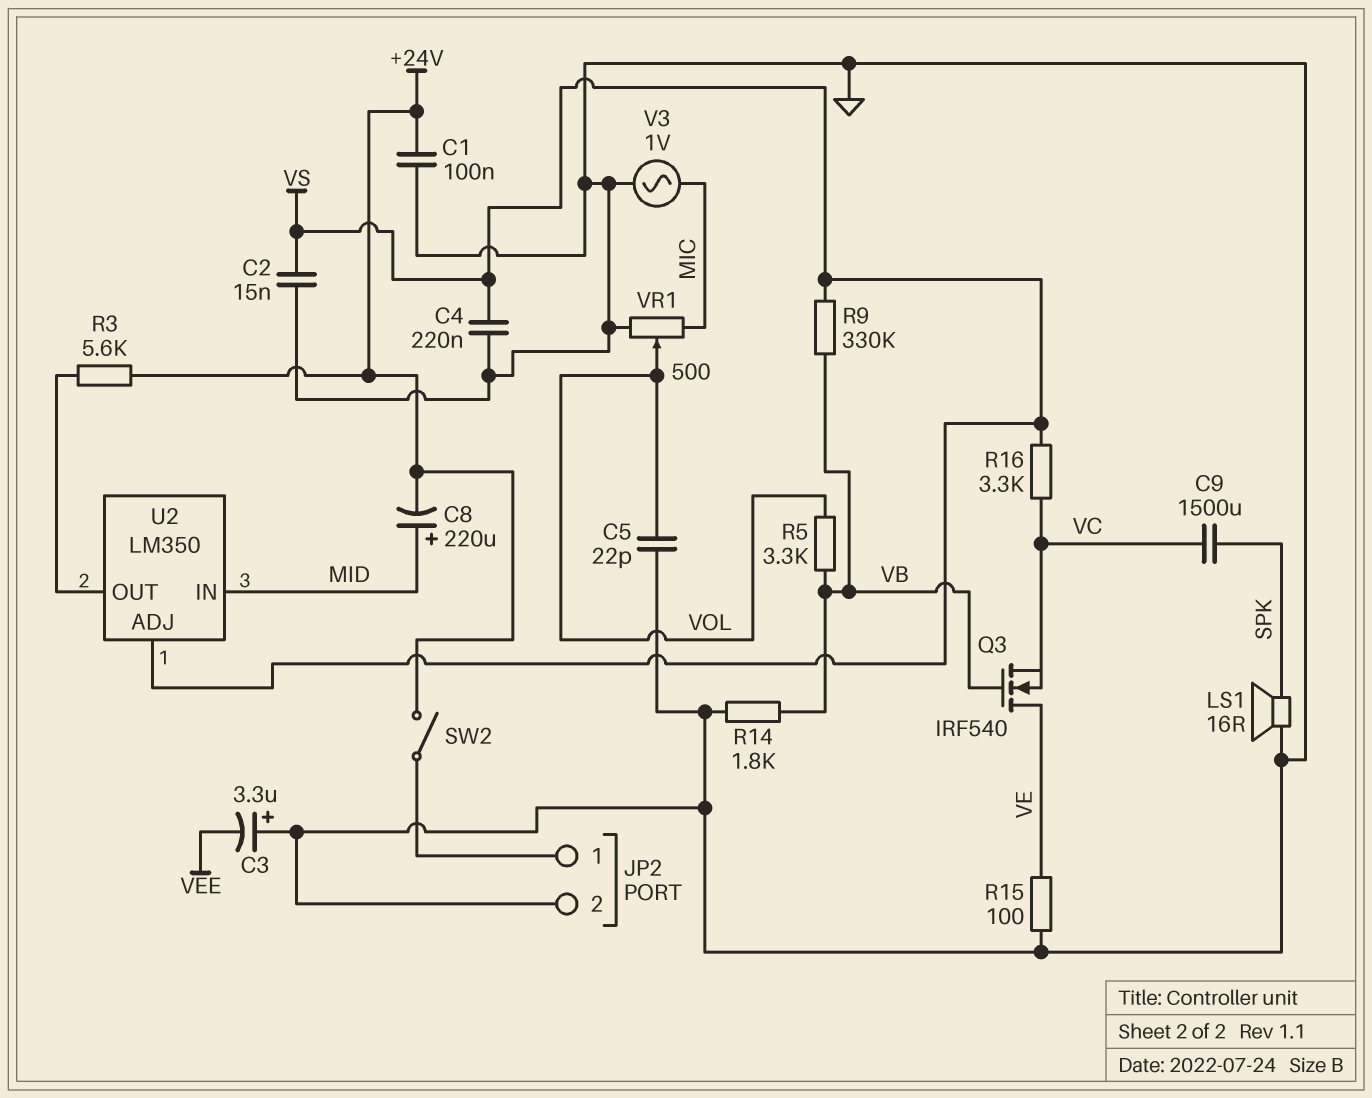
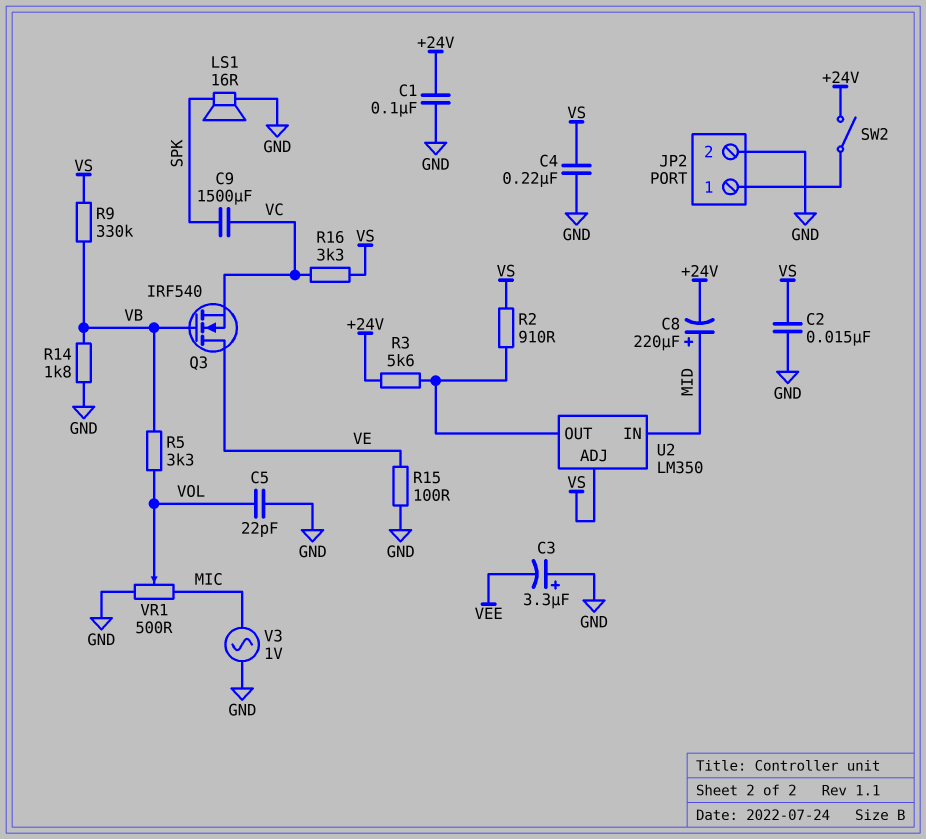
R2: none -> 910 (U2/OUT, VS)

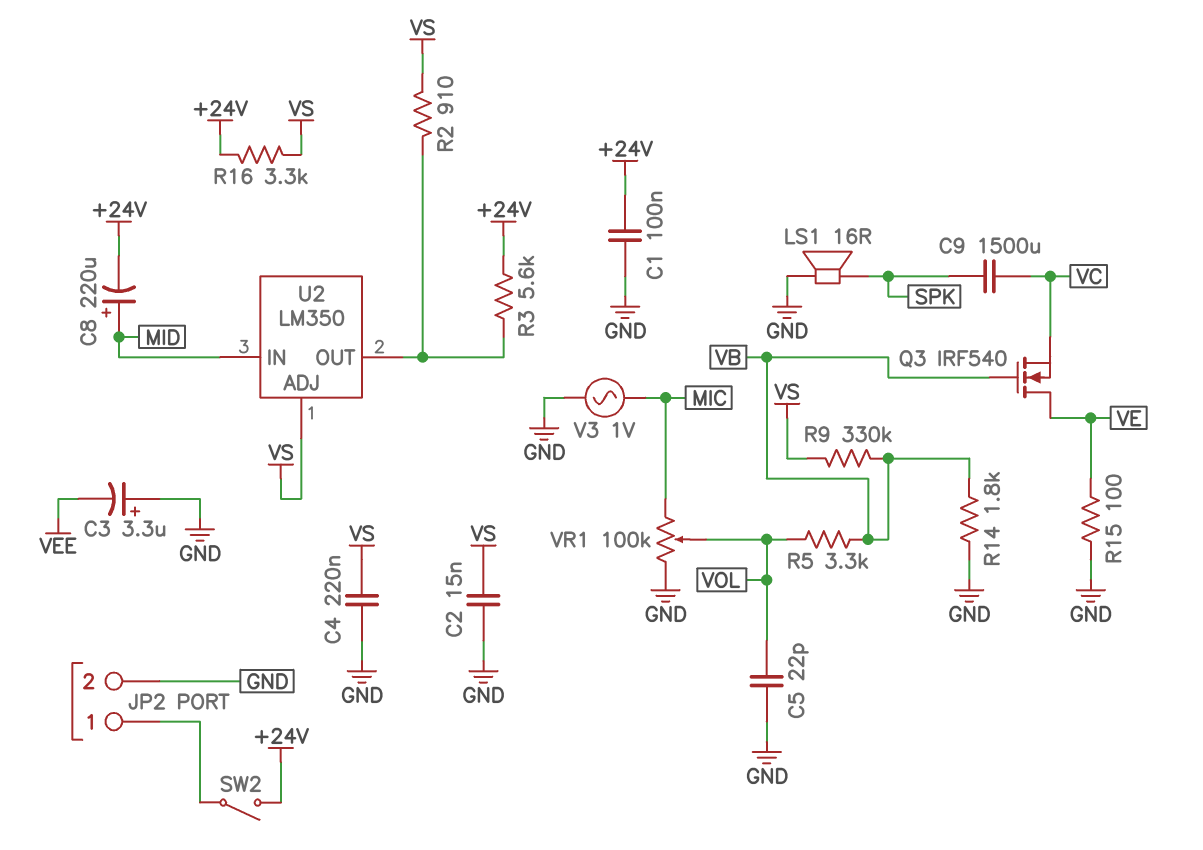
R16: 3.3k (VC, VS) -> 3.3k (+24V, VS)
VR1: 500 (GND, MIC, wiper VOL) -> 100k (GND, MIC, wiper VOL)

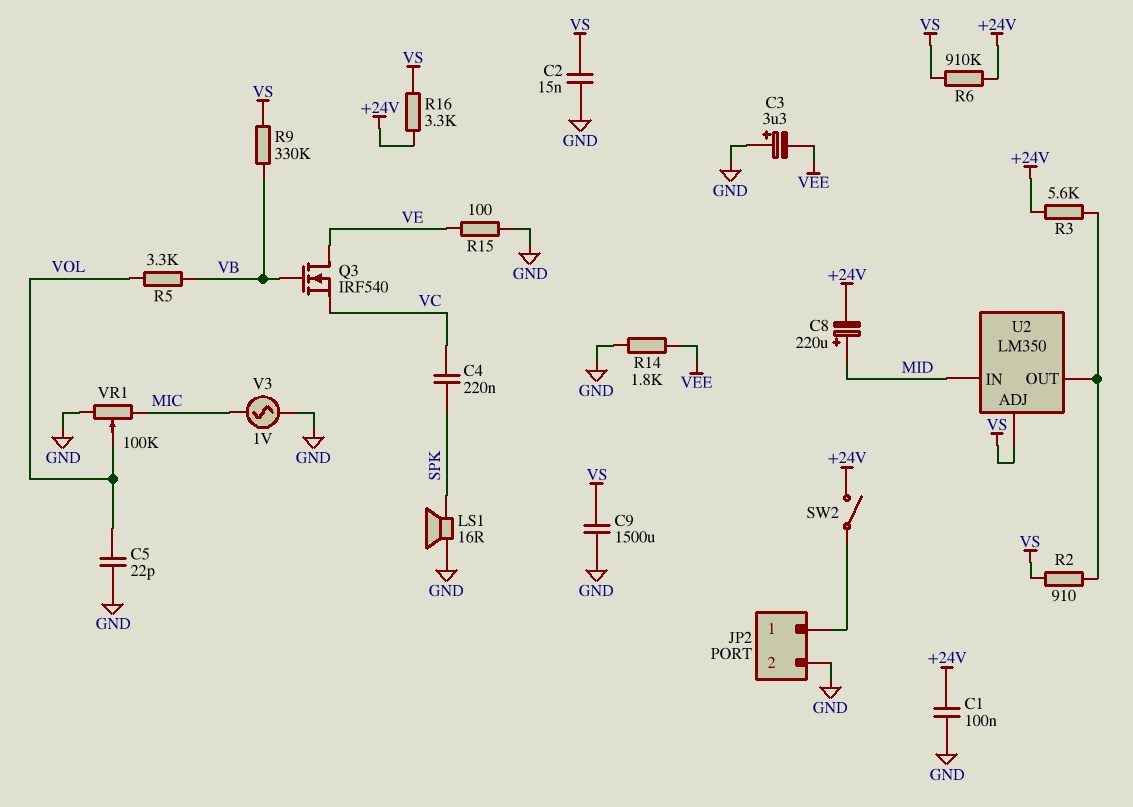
C4: 220nF (GND, VS) -> 220nF (SPK, VC)
C9: 1500uF (SPK, VC) -> 1500uF (GND, VS)
R6: none -> 910k (+24V, VS)
R14: 1.8k (GND, VB) -> 1.8k (GND, VEE)

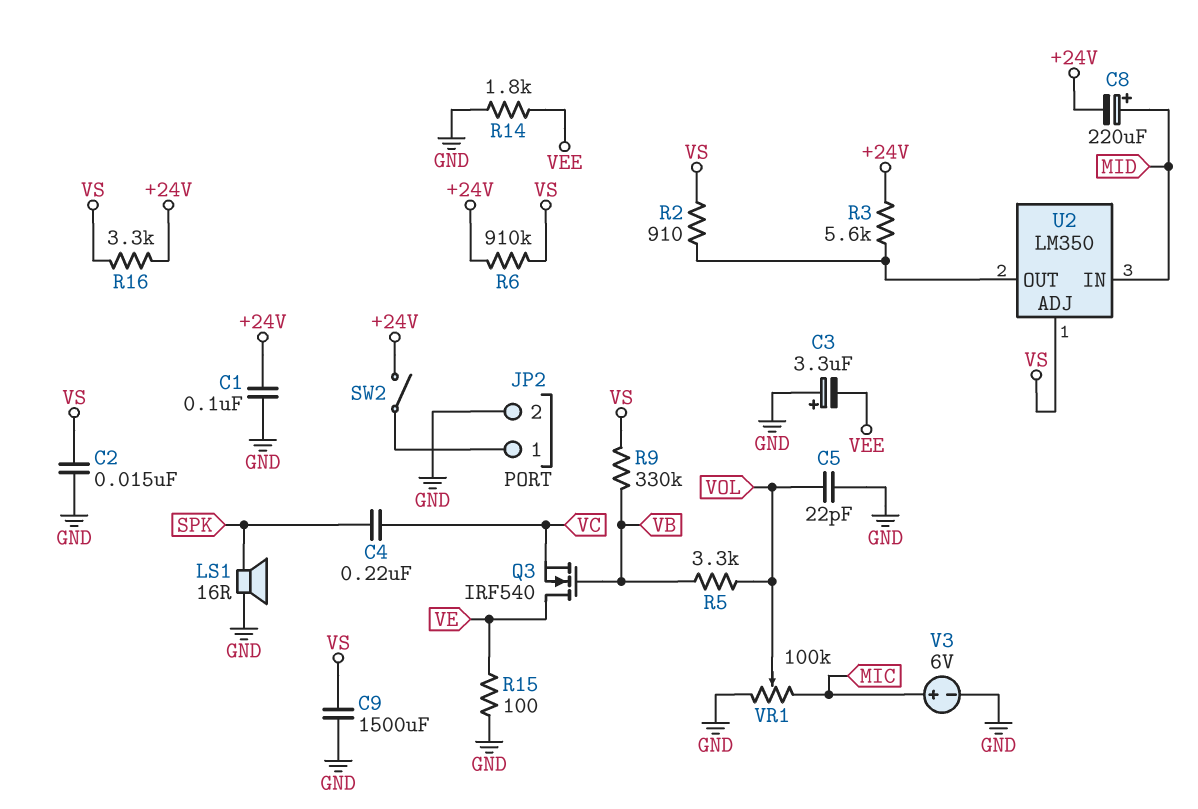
V3: AC 1V (GND, MIC) -> 6V (plus MIC, minus GND)

